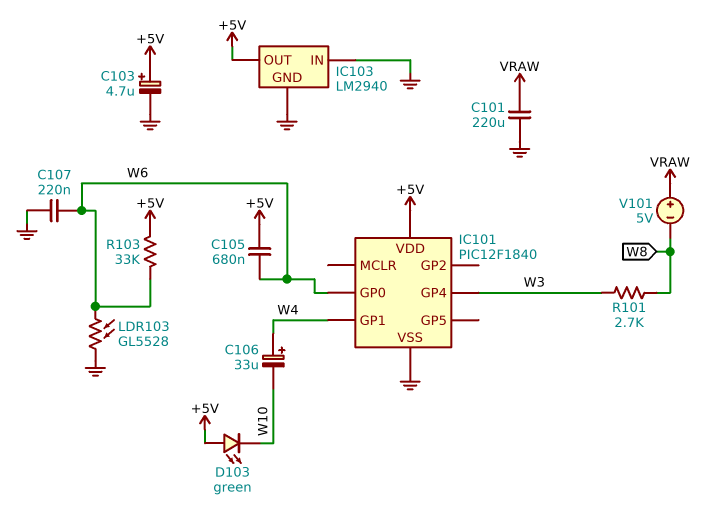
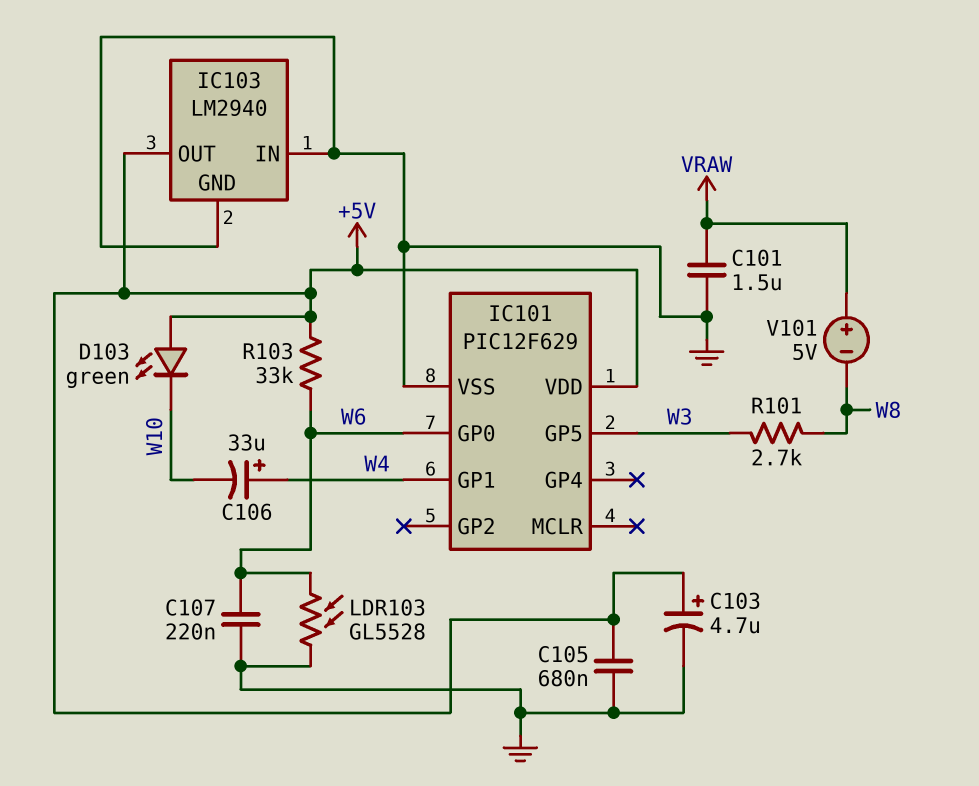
C101: 220uF (GND, VRAW) -> 1.5uF (GND, VRAW)
C105: 680nF (+5V, W6) -> 680nF (+5V, GND)
IC101: PIC12F1840 -> PIC12F629
IC101 pin GP4: W3 -> none
IC101 pin GP5: none -> W3

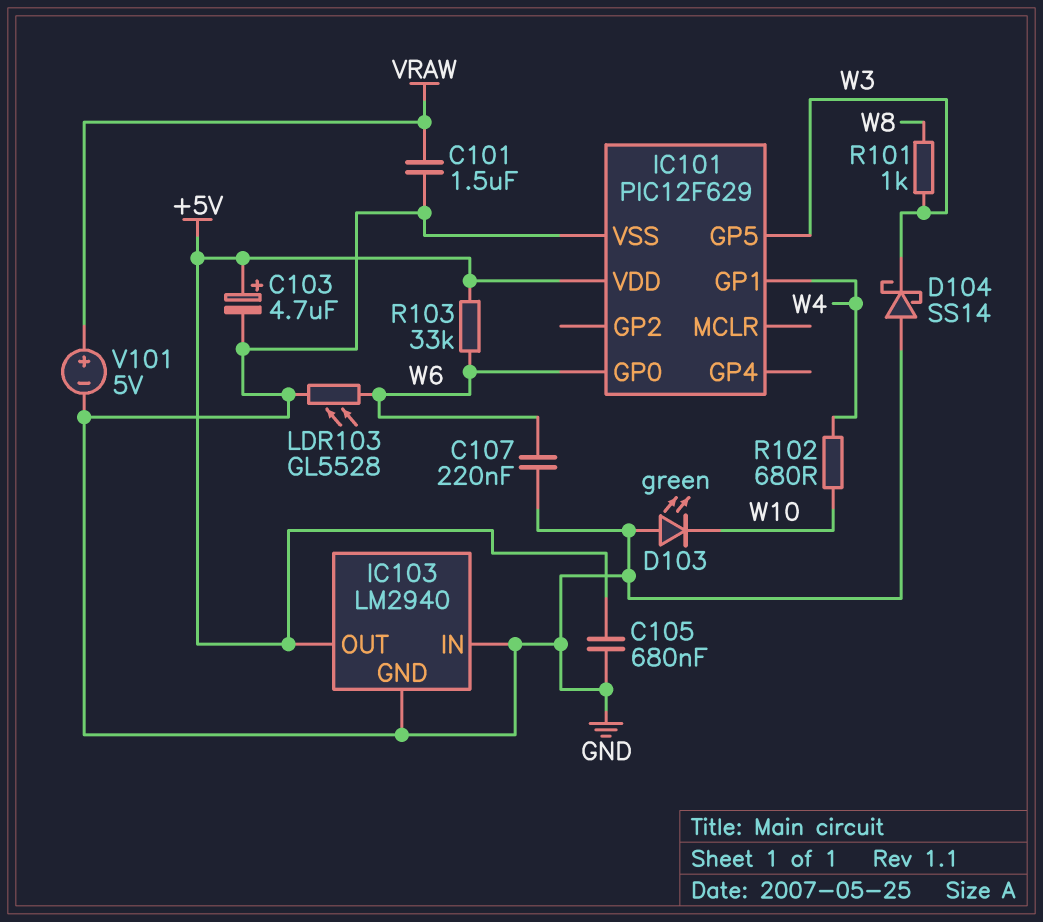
C106: 33uF (plus W4, minus W10) -> none
D103: LED green (A +5V, K W10) -> LED green (A GND, K W10)
D104: none -> schottky SS14 (A GND, K W3)
R101: 2.7k (W3, W8) -> 1k (W3, W8)
R102: none -> 680 (W4, W10)
V101: 5V (plus VRAW, minus W8) -> 5V (plus VRAW, minus GND)

